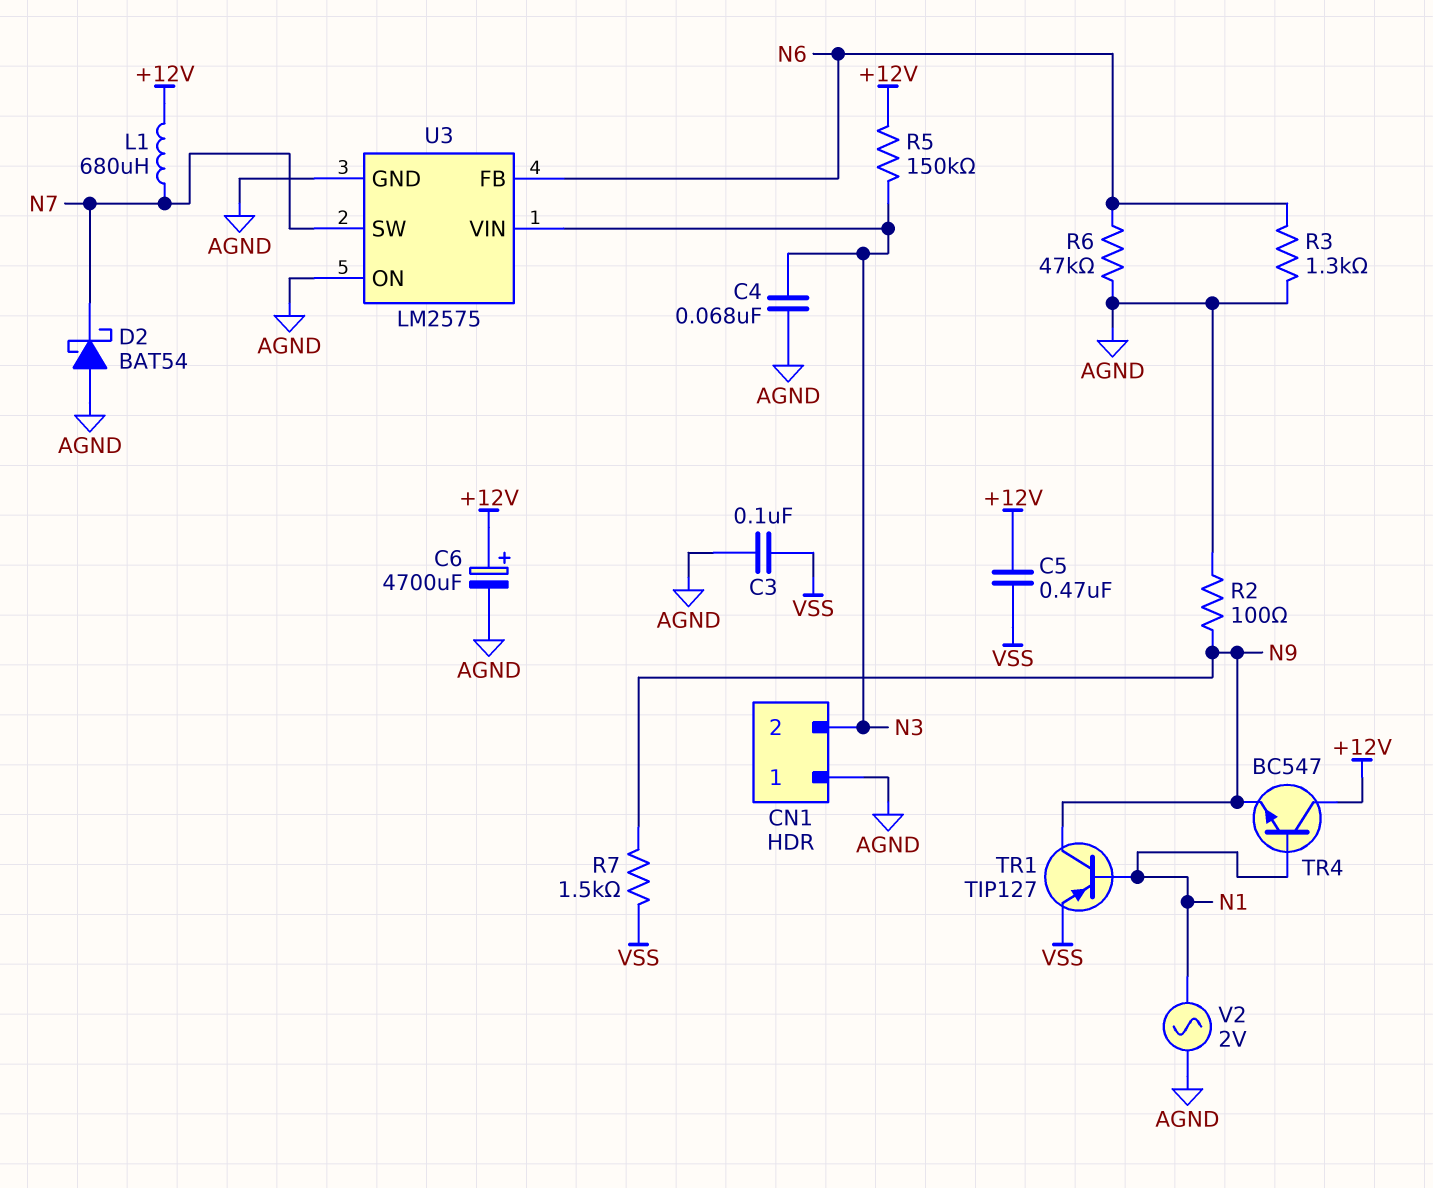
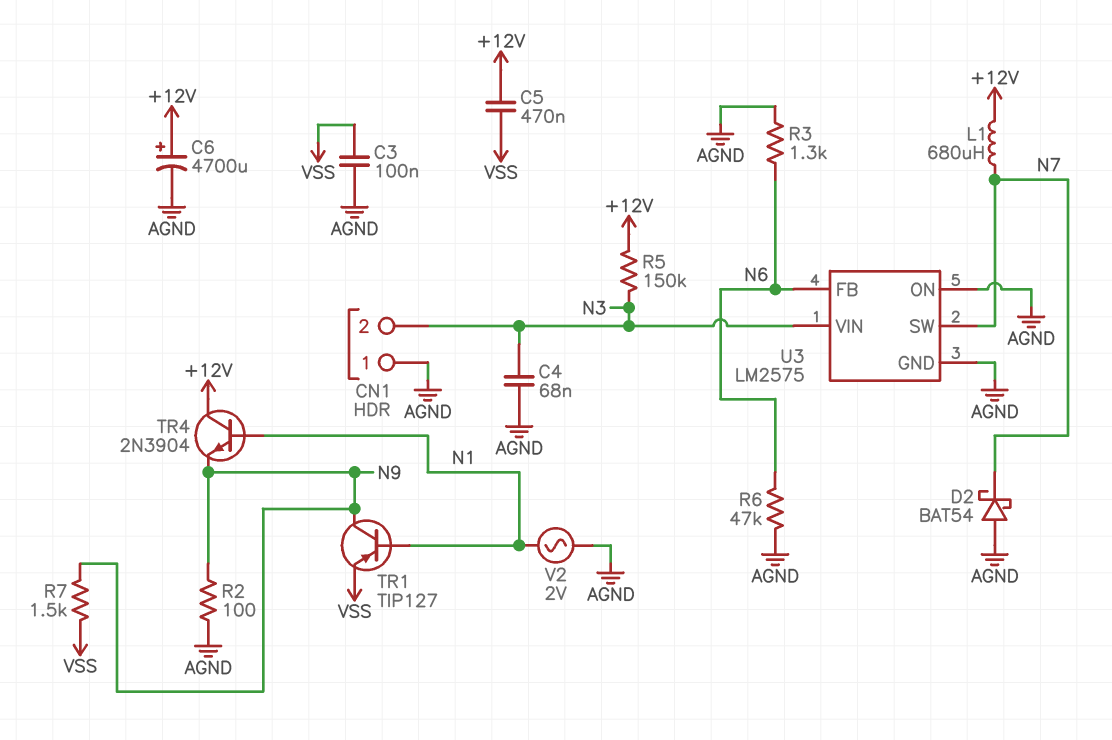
TR4: NPN BC547 (B N1, C +12V, E N9) -> NPN 2N3904 (B N1, C +12V, E N9)

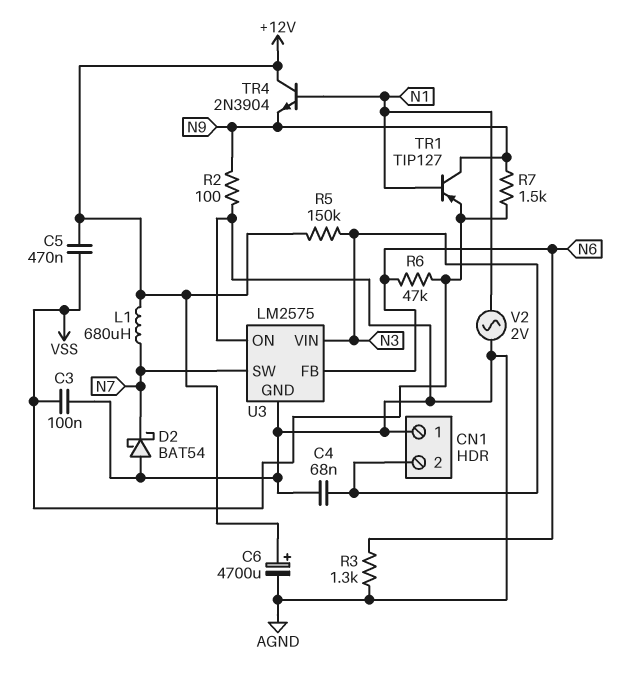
R6: 47k (AGND, N6) -> 47k (N6, VSS)

